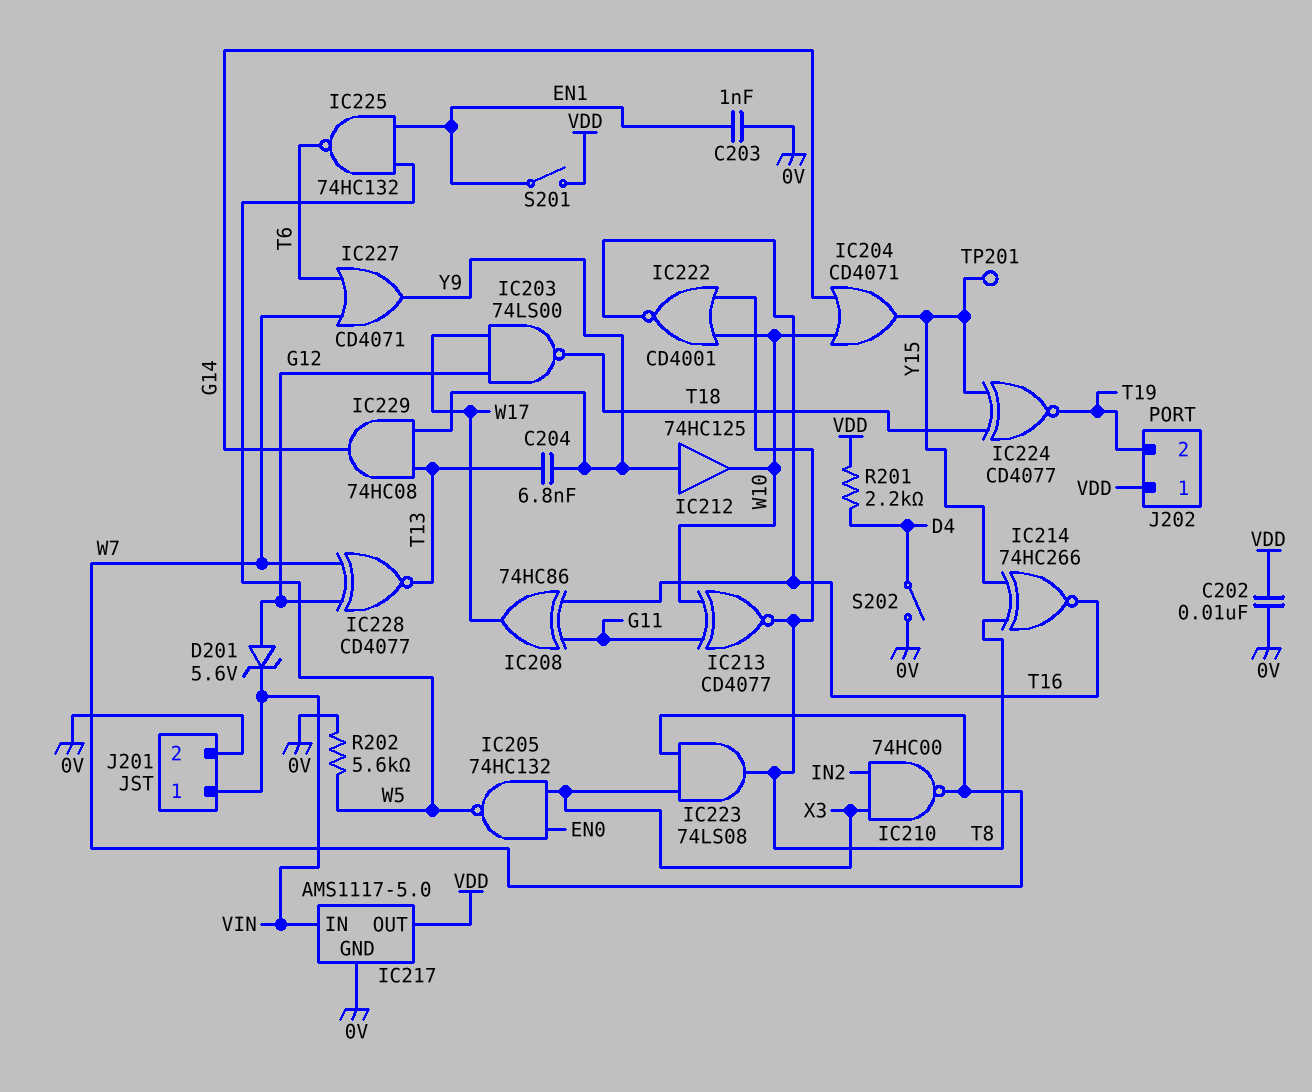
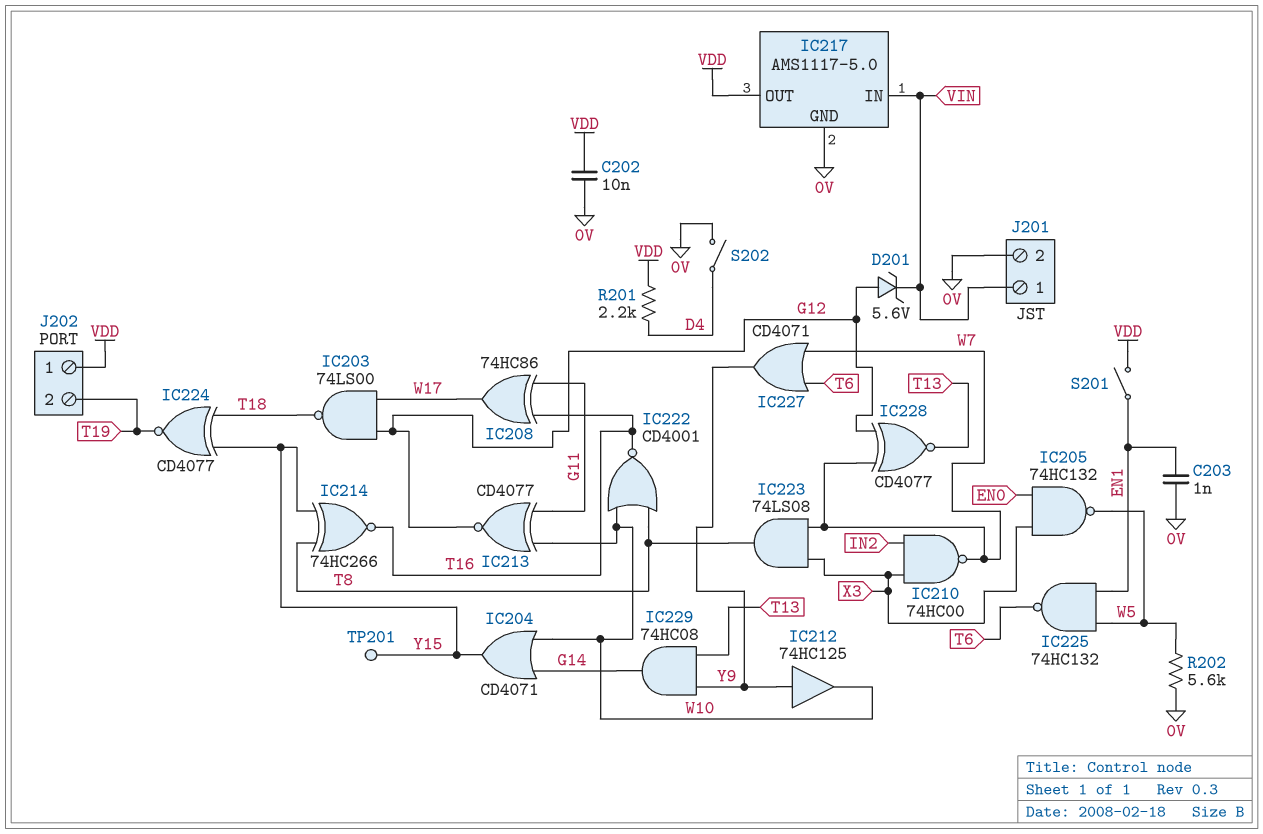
C204: 6.8nF (T13, Y9) -> none
IC213: XNOR CD4077 (in G11, in W10, out T8) -> XNOR CD4077 (in G11, in W10, out G12)

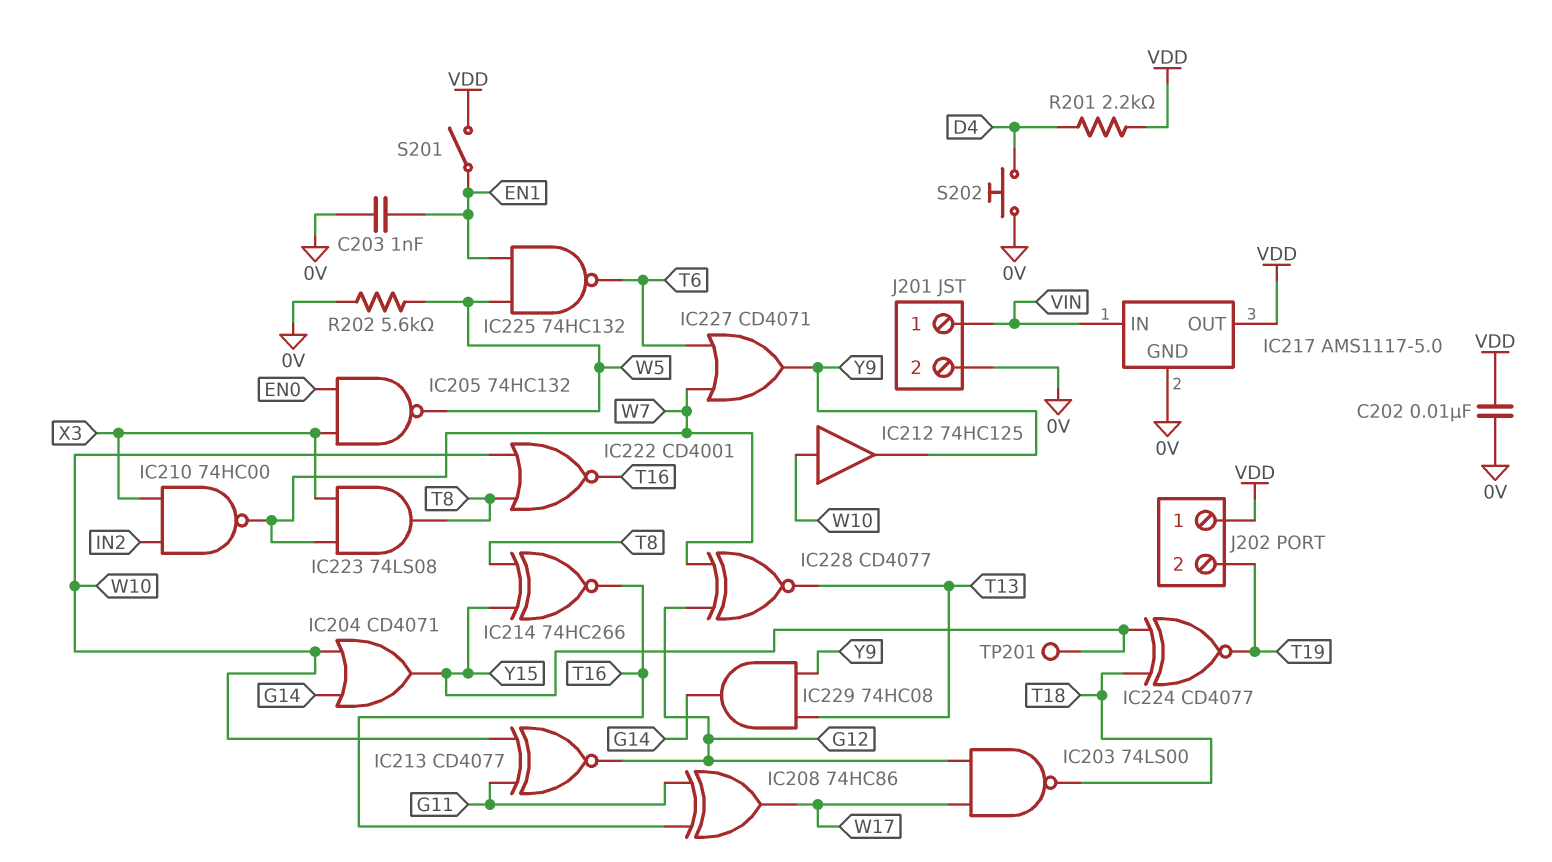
D201: zener 5.6V (A G12, K VIN) -> none
IC212: buffer 74HC125 (in Y9, out W10) -> buffer 74HC125 (in W10, out Y9)
S202: switch (0V, D4) -> button (0V, D4)

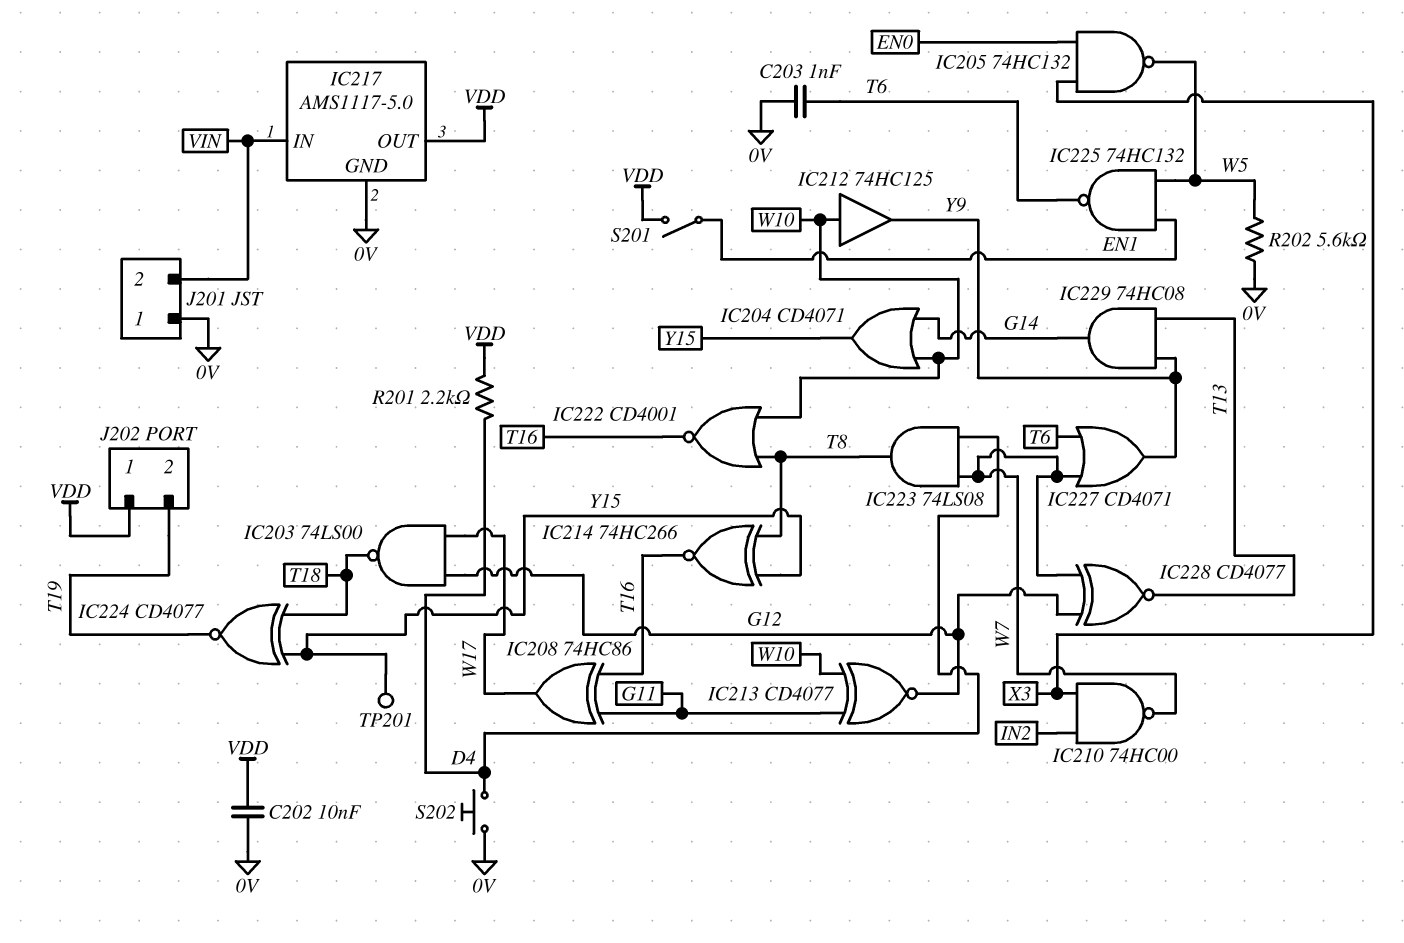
C203: 1nF (0V, EN1) -> 1nF (0V, T6)
IC223: AND 74LS08 (in W7, in X3, out T8) -> AND 74LS08 (in D4, in W7, out T8)
J201 pin 1: VIN -> 0V
J201 pin 2: 0V -> VIN

